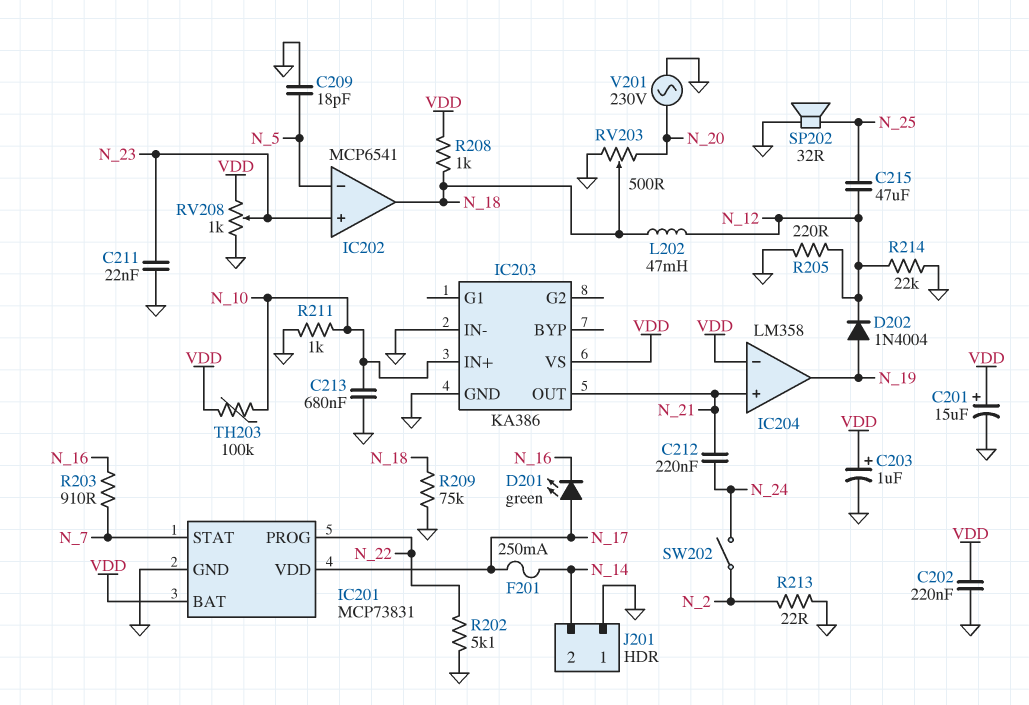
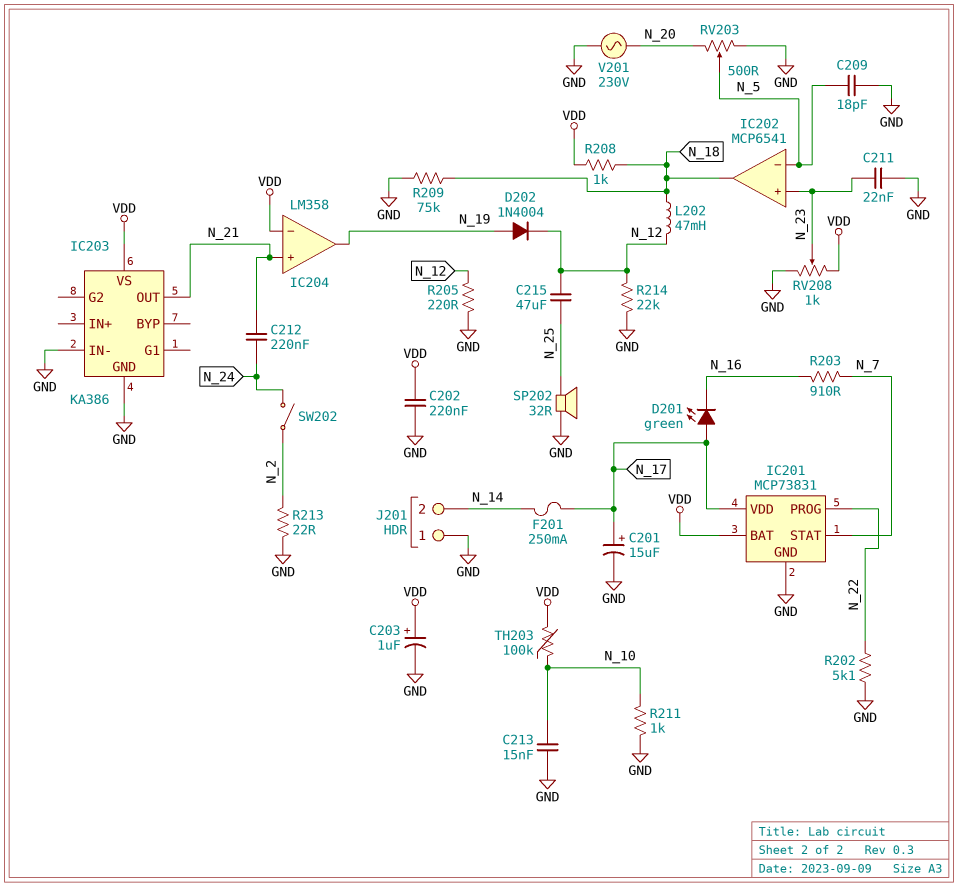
C201: 15uF (plus VDD, minus GND) -> 15uF (plus N_17, minus GND)
C213: 680nF (GND, N_10) -> 15nF (GND, N_10)
IC203 pin IN+: N_10 -> none
RV203: 500 (GND, N_20, wiper N_18) -> 500 (GND, N_20, wiper N_5)

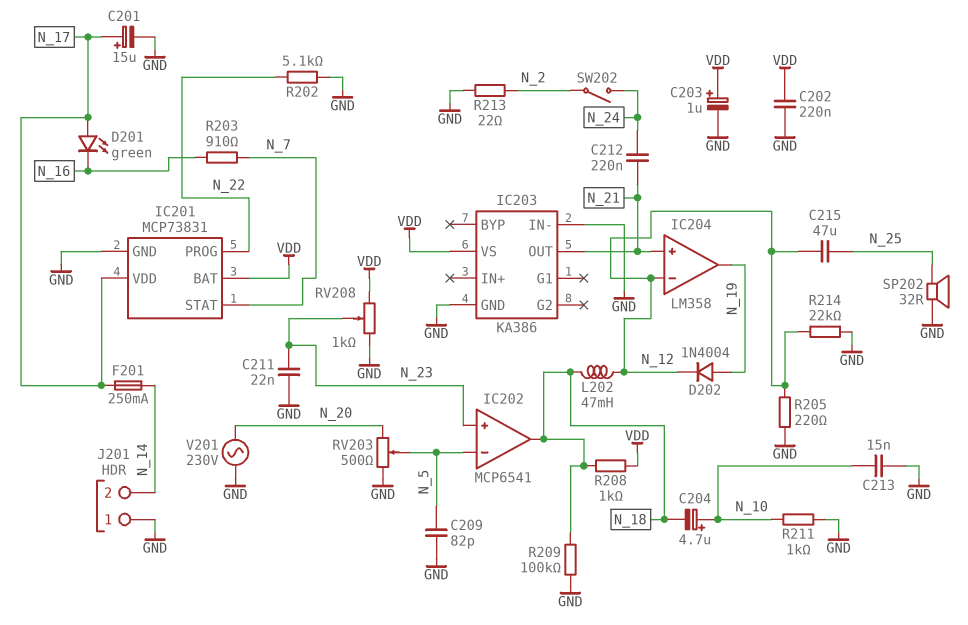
C204: none -> 4.7uF (plus N_10, minus N_18)
C209: 18pF (GND, N_5) -> 82pF (GND, N_5)
IC204 pin in-: VDD -> N_12
R209: 75k (GND, N_18) -> 100k (GND, N_18)
TH203: 100k (N_10, VDD) -> none

